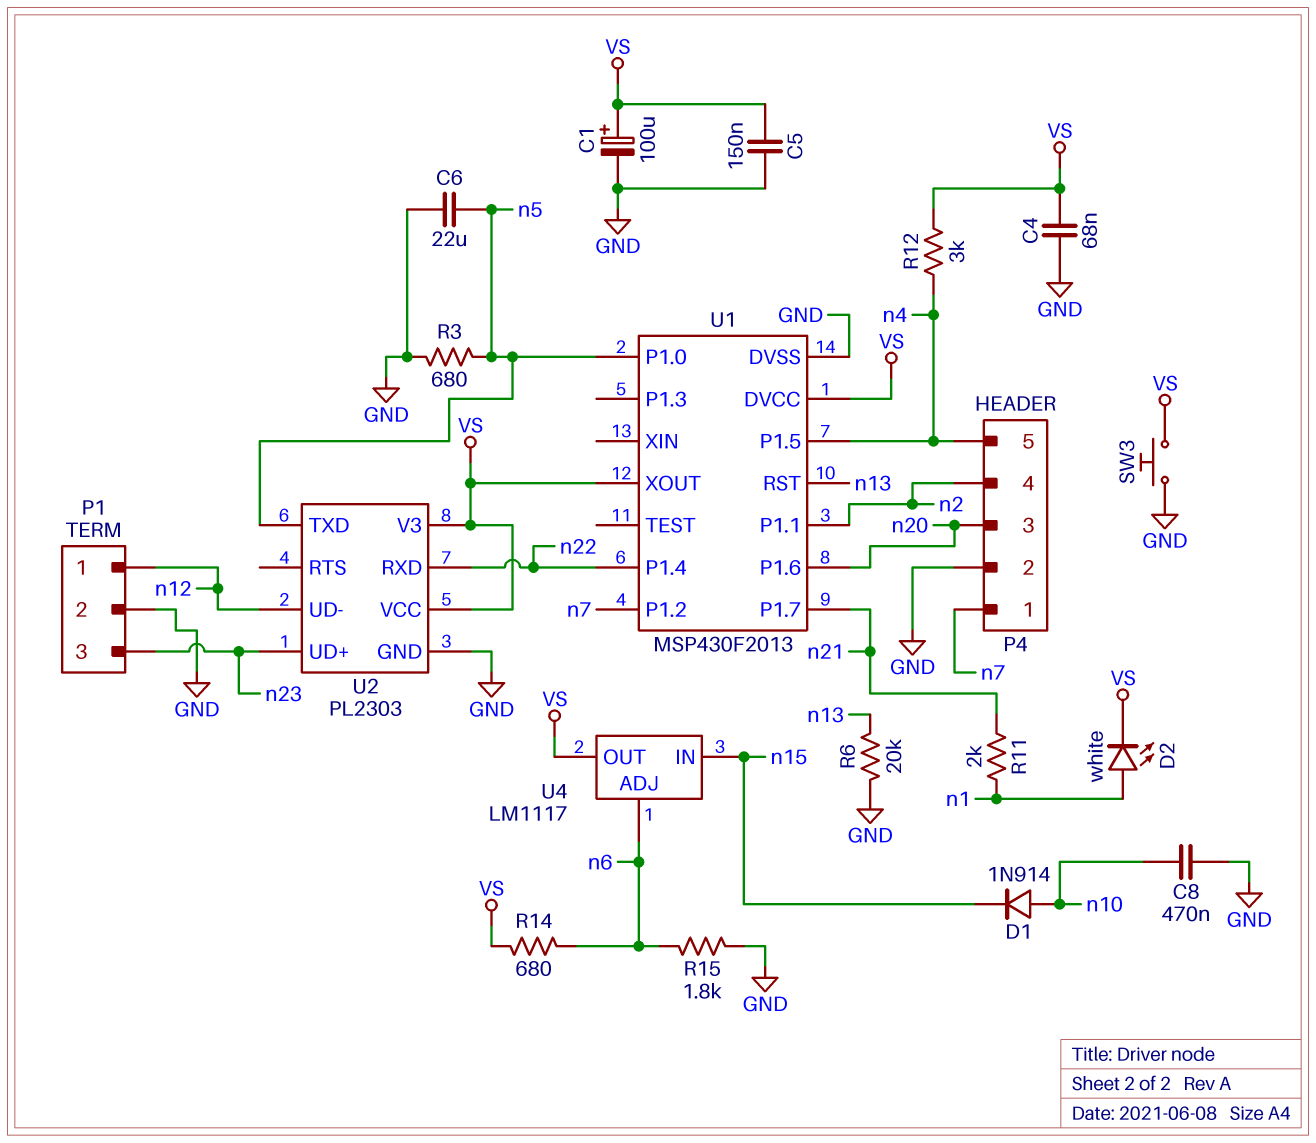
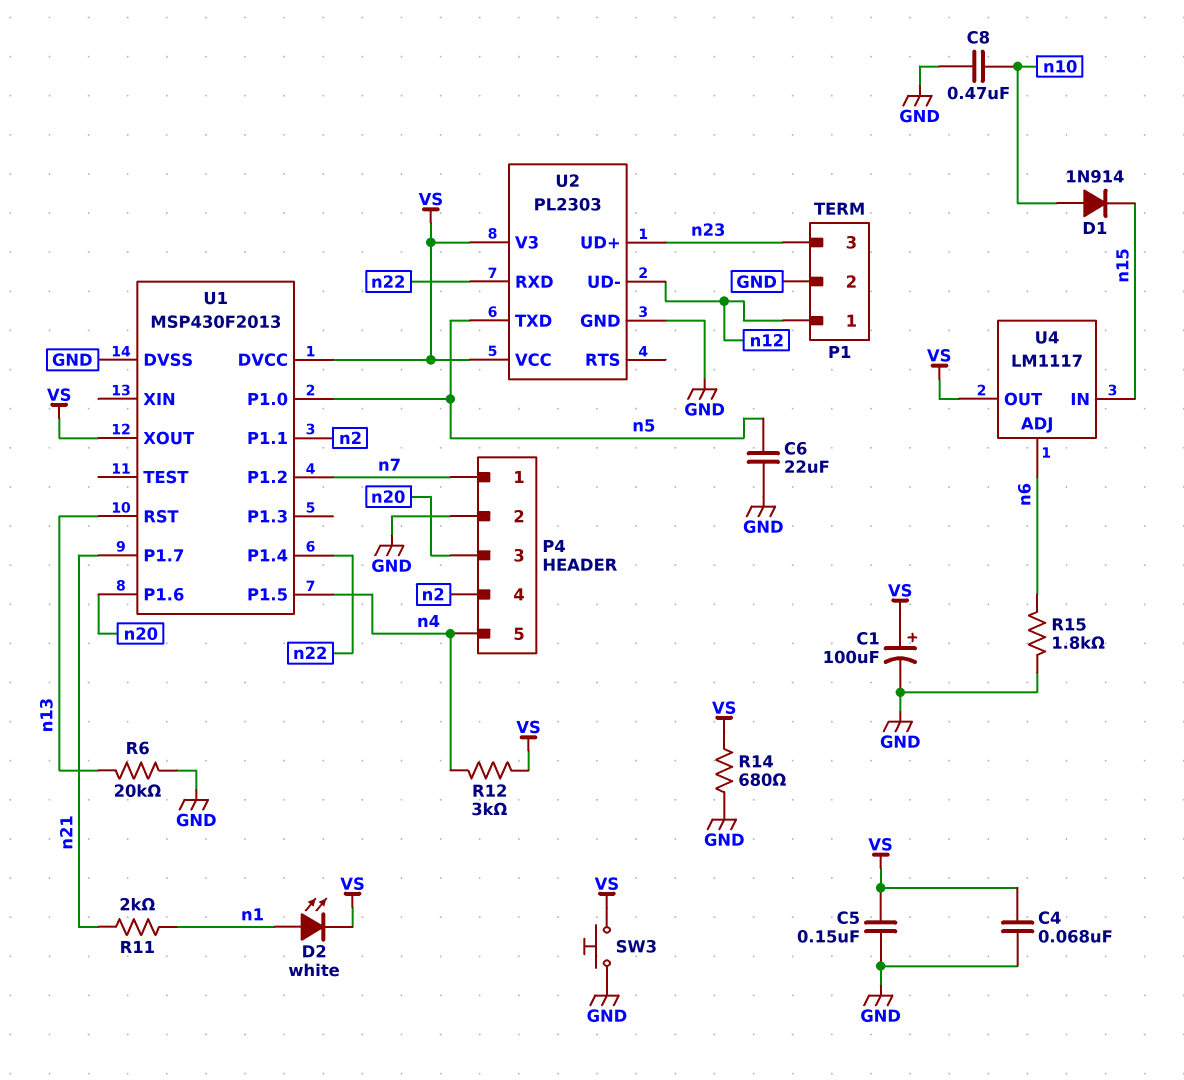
R3: 680 (GND, n5) -> none
R14: 680 (VS, n6) -> 680 (GND, VS)

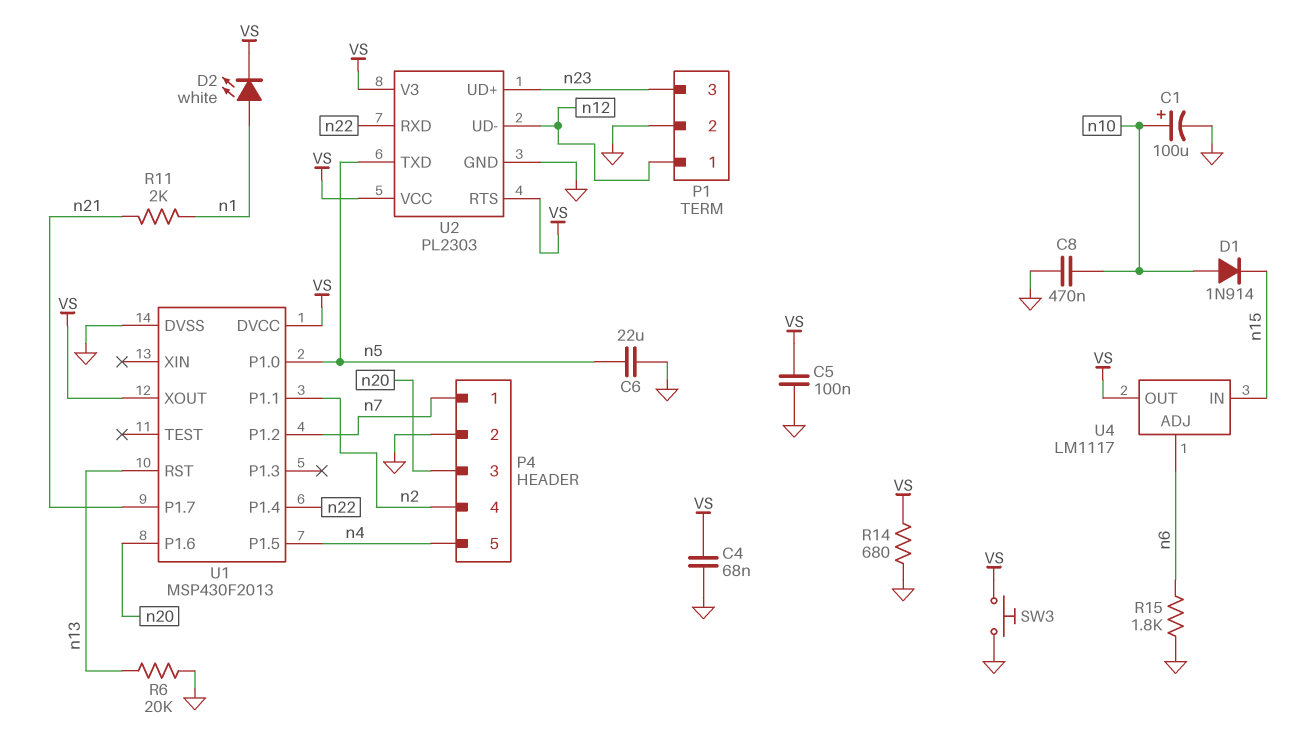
C1: 100uF (plus VS, minus GND) -> 100uF (plus n10, minus GND)
C5: 150nF (GND, VS) -> 100nF (GND, VS)
R12: 3k (VS, n4) -> none
U2 pin RTS: none -> VS

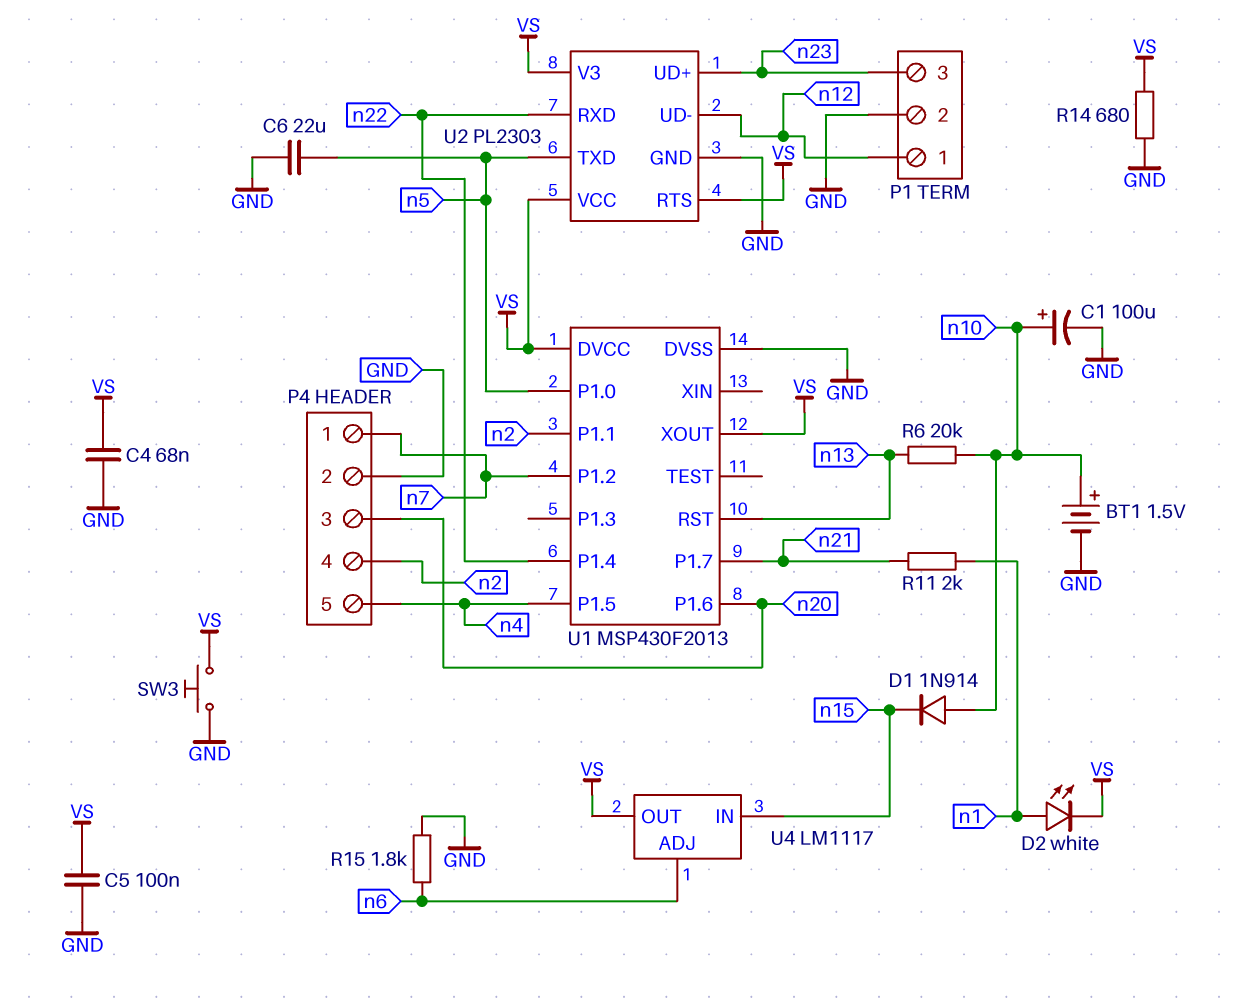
BT1: none -> 1.5V (plus n10, minus GND)
C8: 470nF (GND, n10) -> none
R6: 20k (GND, n13) -> 20k (n10, n13)

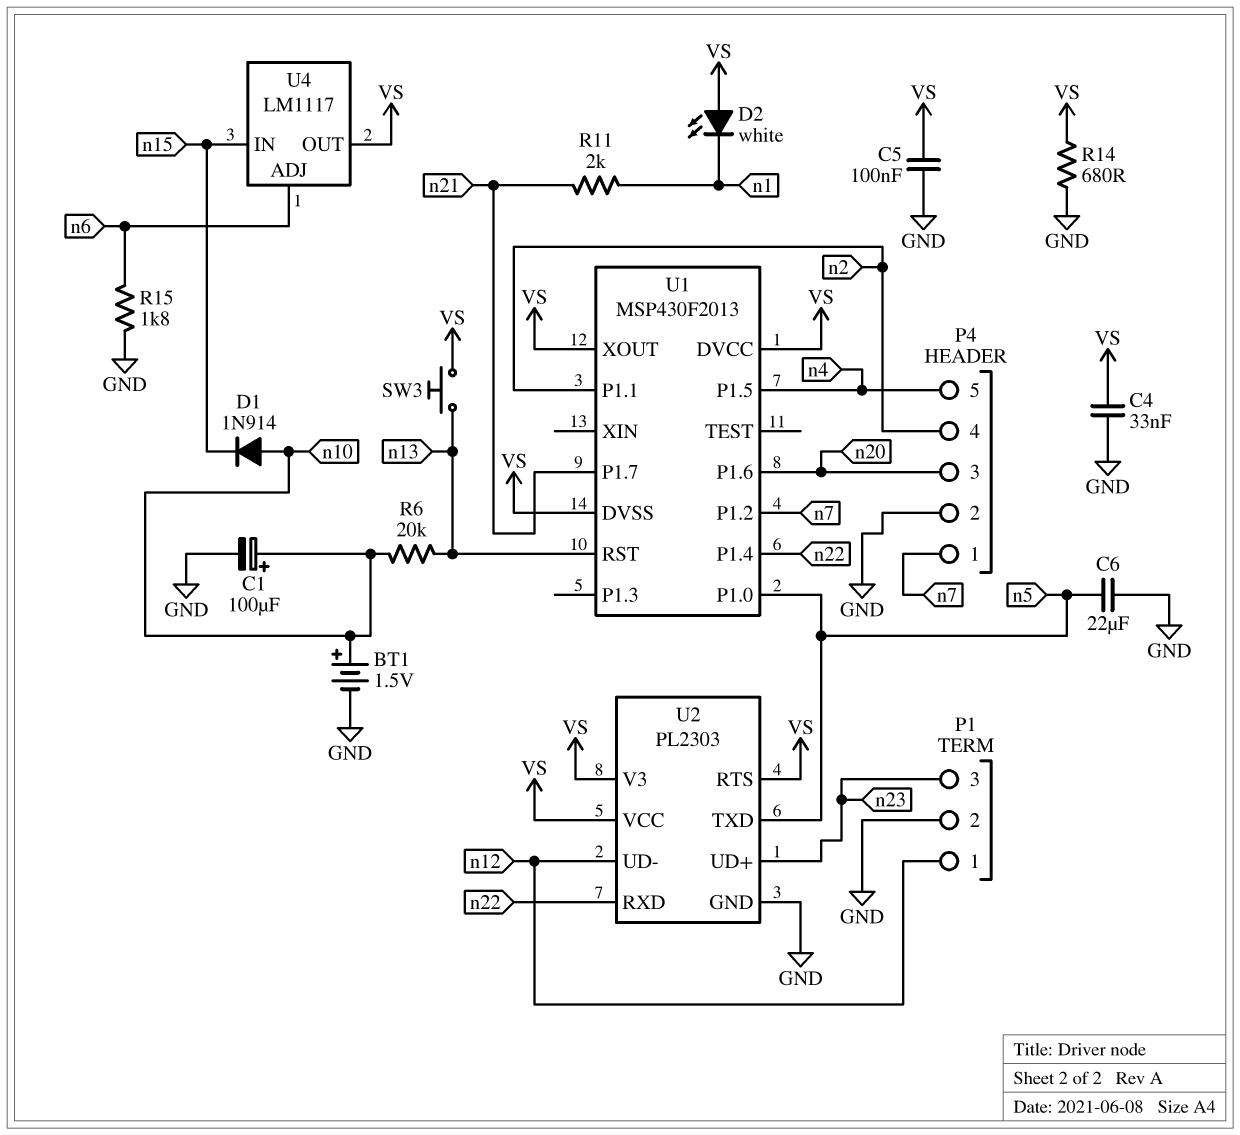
C4: 68nF (GND, VS) -> 33nF (GND, VS)
D2: LED white (A n1, K VS) -> LED white (A VS, K n1)
SW3: button (GND, VS) -> button (VS, n13)
U1 pin DVSS: GND -> VS

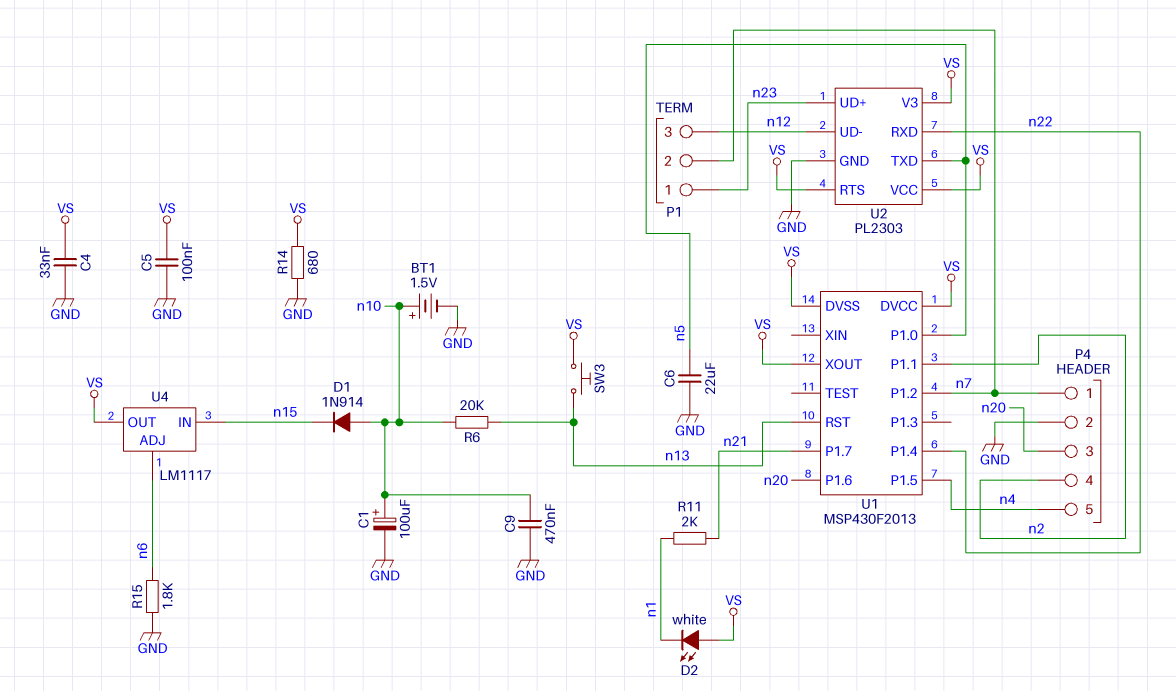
C9: none -> 470nF (GND, n10)
P1 pin 1: n12 -> n23
P1 pin 2: GND -> n7
P1 pin 3: n23 -> n12

